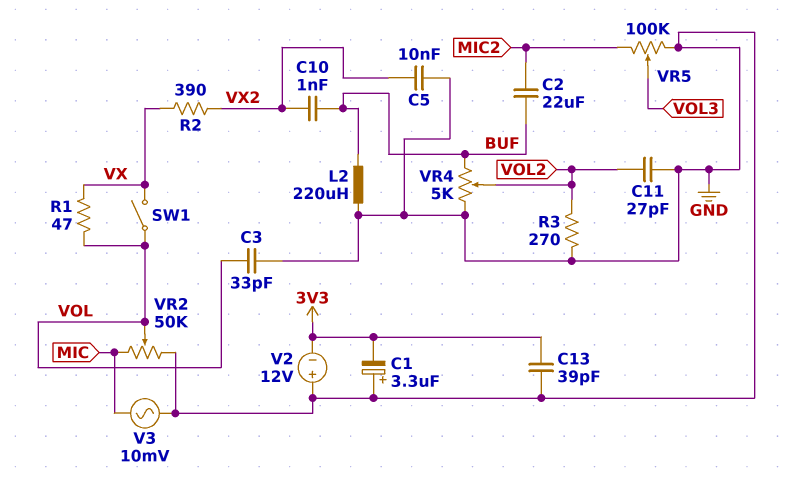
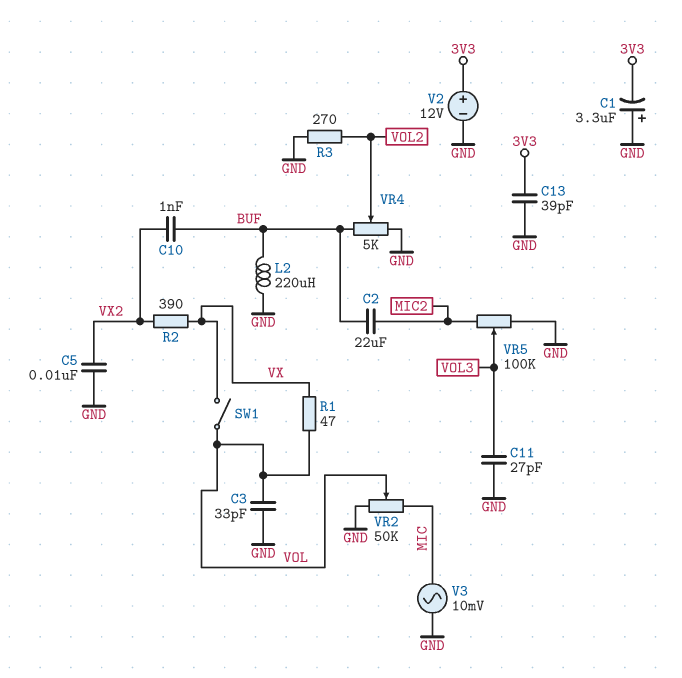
C11: 27pF (GND, VOL2) -> 27pF (GND, VOL3)
V2: 12V (plus GND, minus 3V3) -> 12V (plus 3V3, minus GND)

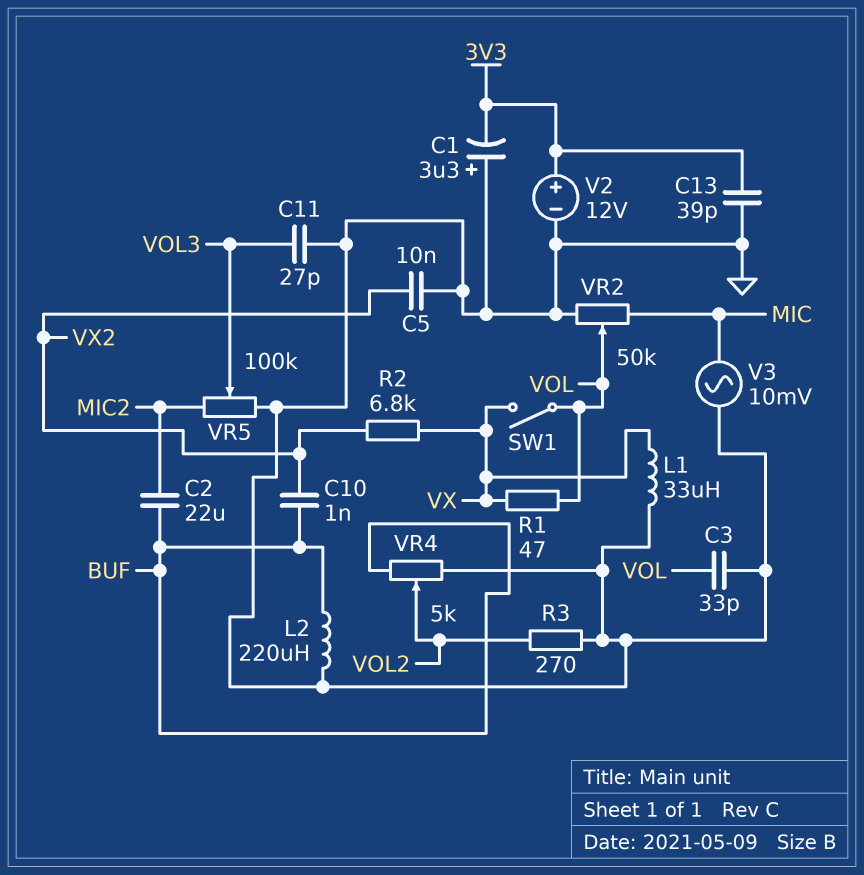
L1: none -> 33uH (GND, VX)
R2: 390 (VX, VX2) -> 6.8k (VX, VX2)

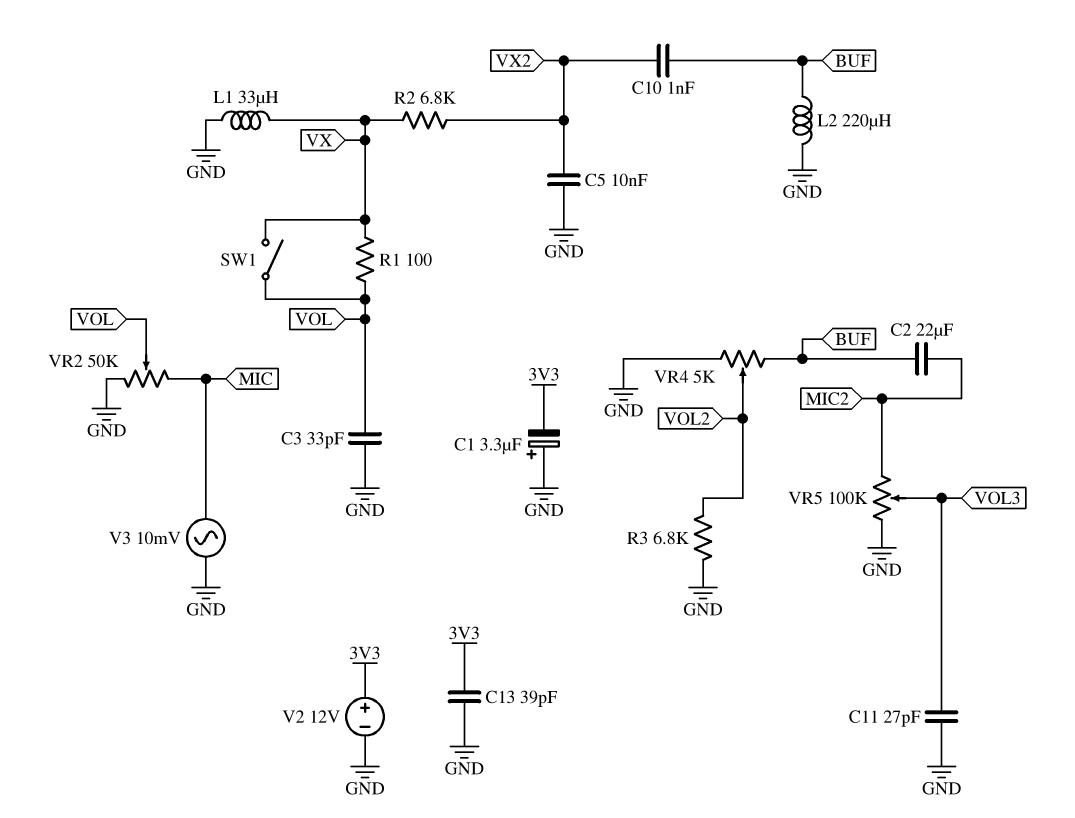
R1: 47 (VOL, VX) -> 100 (VOL, VX)
R3: 270 (GND, VOL2) -> 6.8k (GND, VOL2)

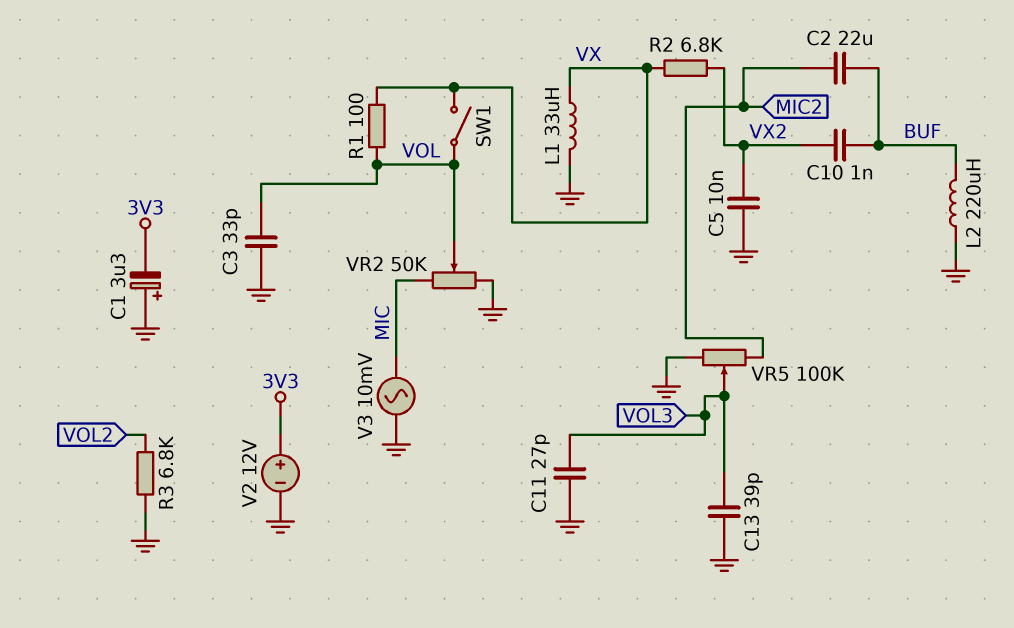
C13: 39pF (3V3, GND) -> 39pF (GND, VOL3)
VR4: 5k (BUF, GND, wiper VOL2) -> none

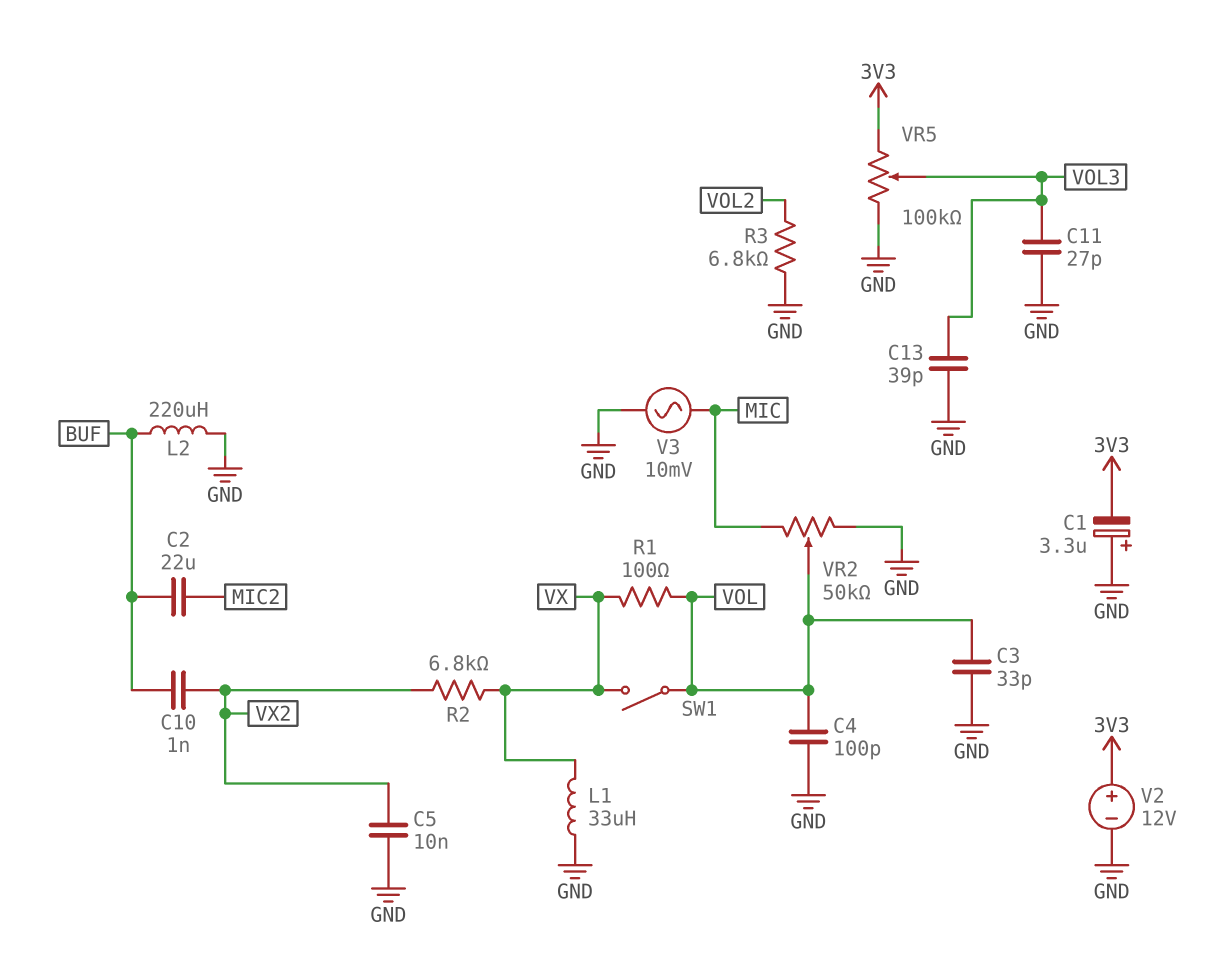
C4: none -> 100pF (GND, VOL)
VR5: 100k (GND, MIC2, wiper VOL3) -> 100k (3V3, GND, wiper VOL3)

